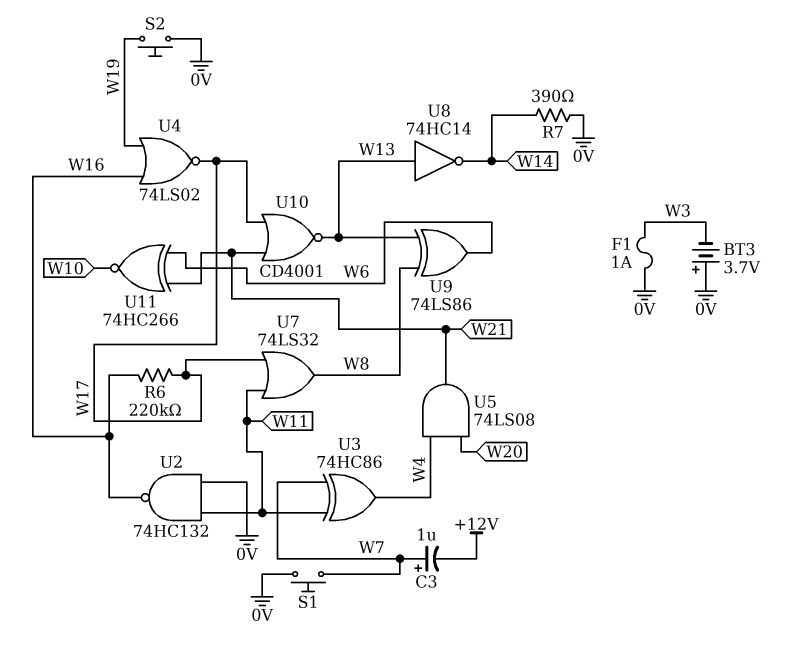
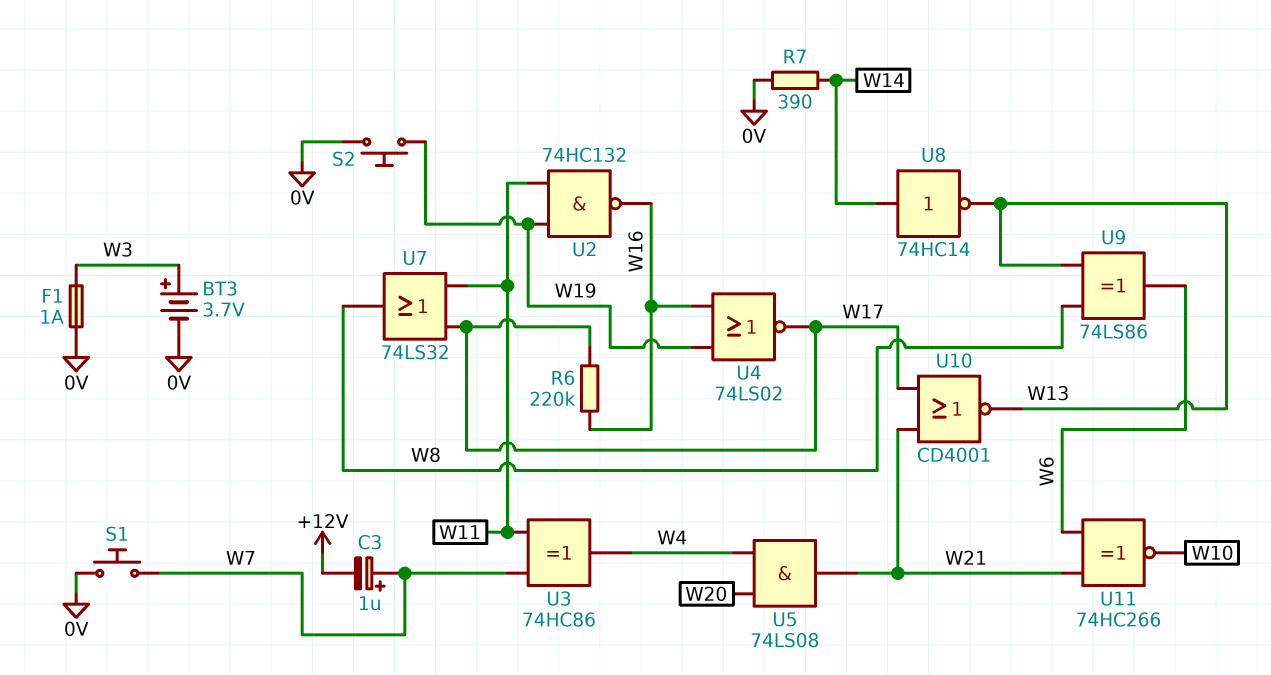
BT3: 3.7V (plus 0V, minus W3) -> 3.7V (plus W3, minus 0V)
U2: NAND 74HC132 (in 0V, in W11, out W16) -> NAND 74HC132 (in W11, in W19, out W16)
U8: NOT 74HC14 (in W13, out W14) -> NOT 74HC14 (in W14, out W13)

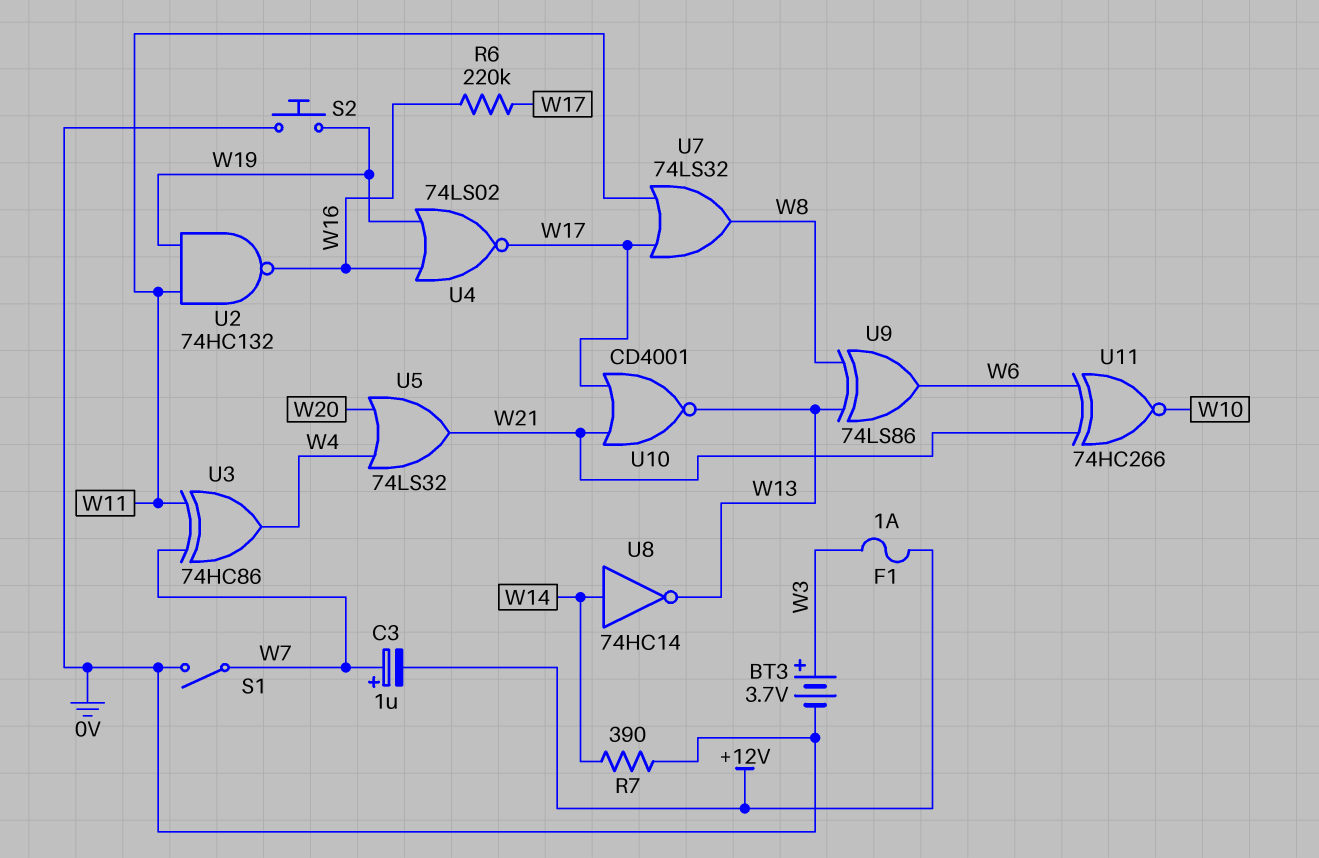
F1: 1A (0V, W3) -> 1A (+12V, W3)
S1: button (0V, W7) -> switch (0V, W7)
U5: AND 74LS08 (in W4, in W20, out W21) -> OR 74LS32 (in W4, in W20, out W21)

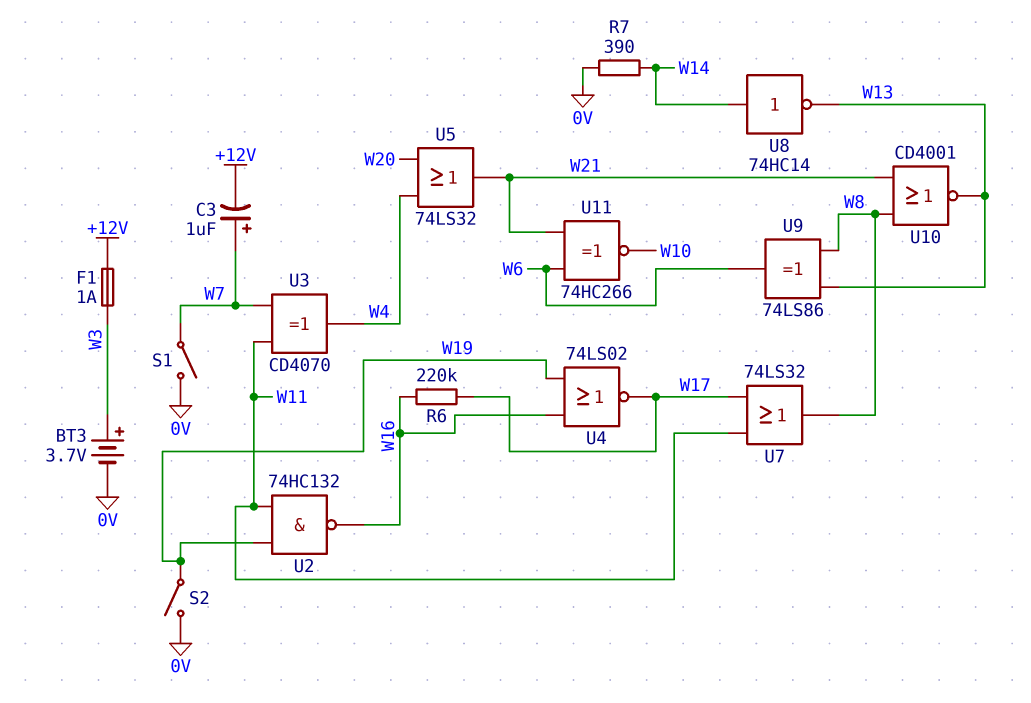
S2: button (0V, W19) -> switch (0V, W19)
U3: XOR 74HC86 (in W7, in W11, out W4) -> XOR CD4070 (in W7, in W11, out W4)
U10: NOR CD4001 (in W17, in W21, out W13) -> NOR CD4001 (in W8, in W21, out W13)

